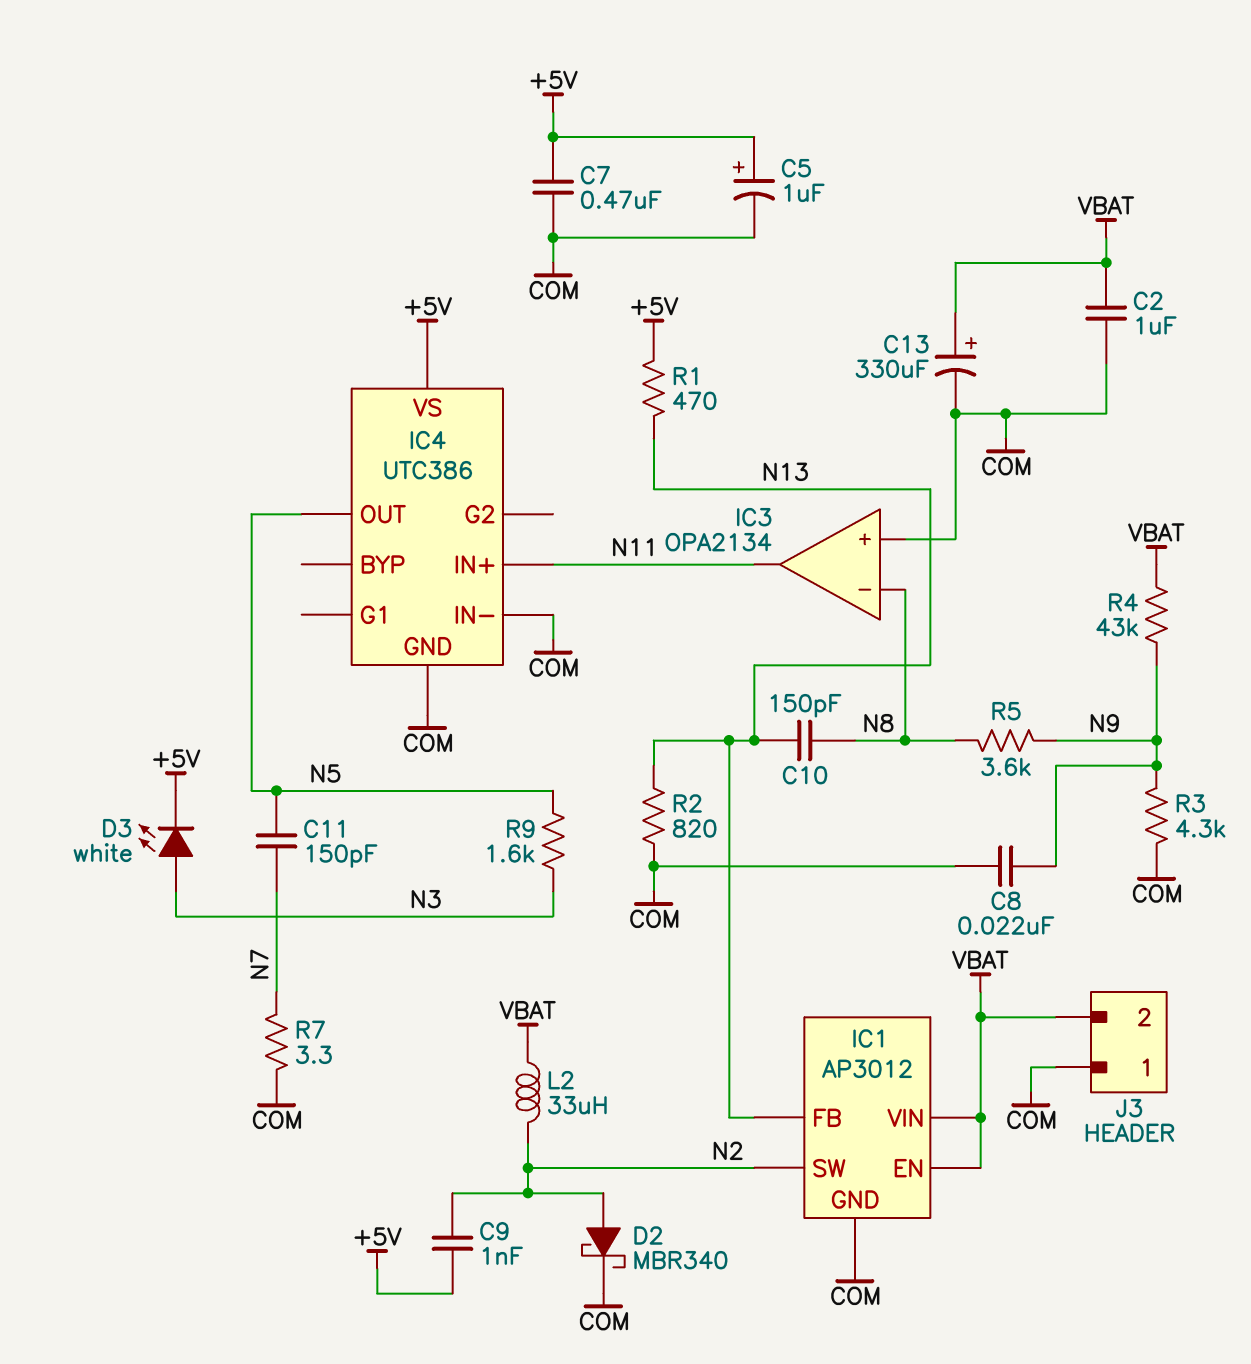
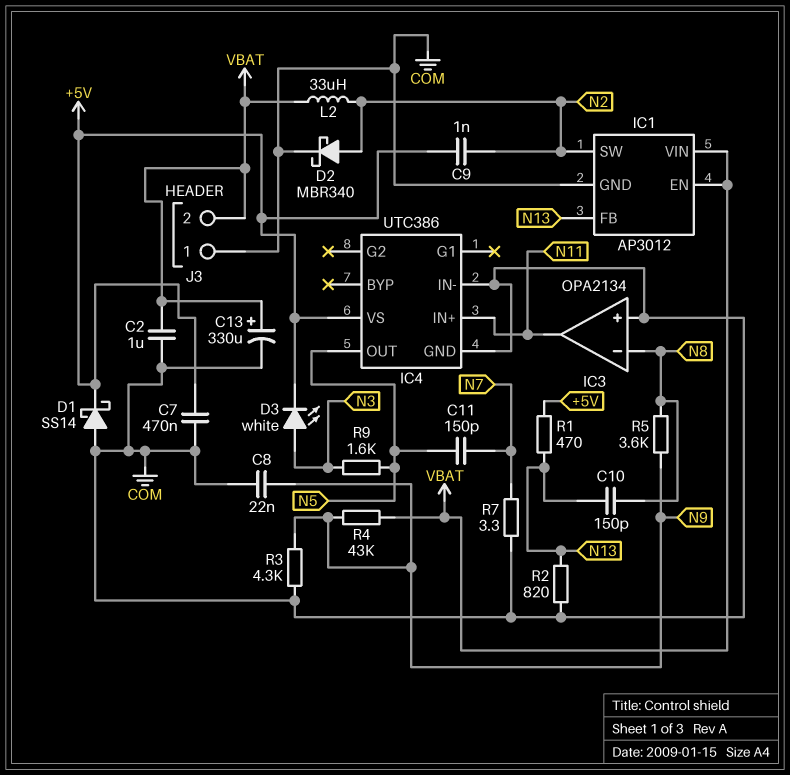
C5: 1uF (plus +5V, minus COM) -> none
D1: none -> schottky SS14 (A COM, K +5V)

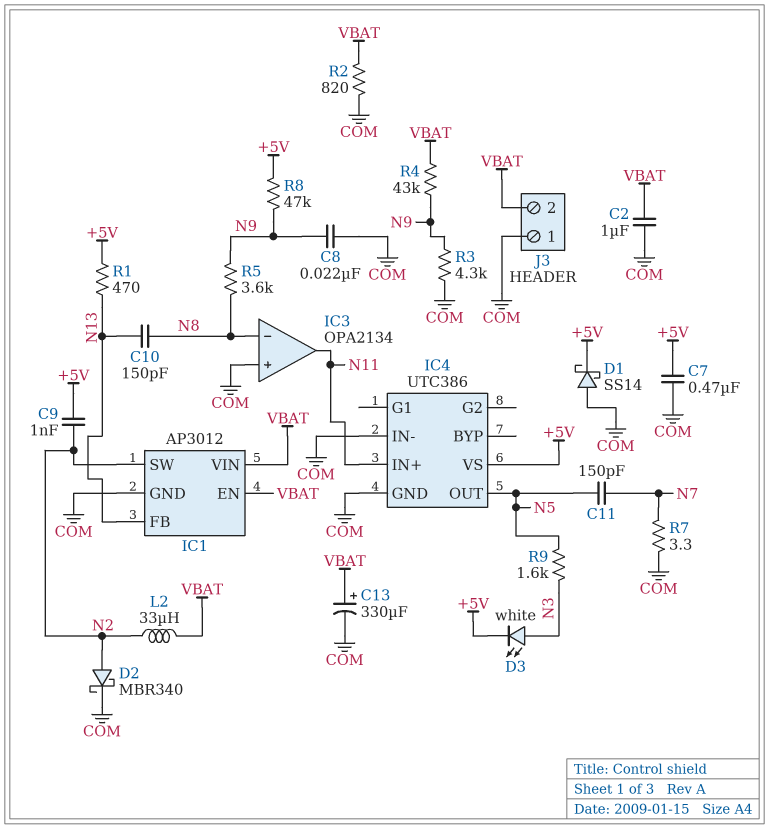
R2: 820 (COM, N13) -> 820 (COM, VBAT)
R8: none -> 47k (+5V, N9)

